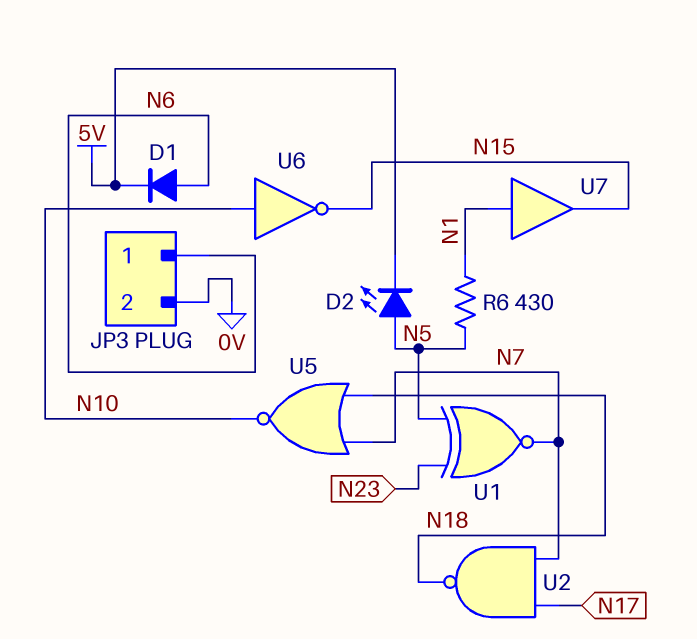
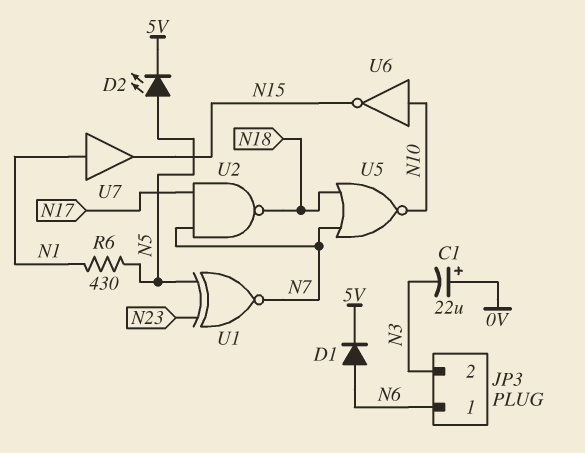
C1: none -> 22uF (plus 0V, minus N3)
JP3 pin 2: 0V -> N3

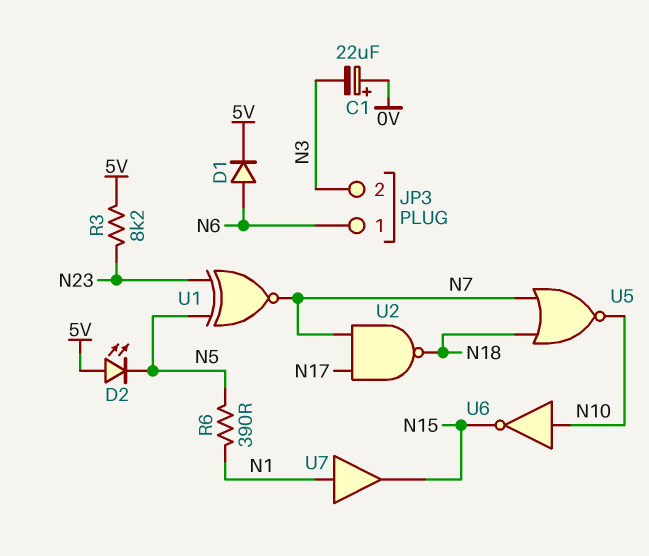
D2: LED (A N5, K 5V) -> LED (A 5V, K N5)
R3: none -> 8.2k (5V, N23)
R6: 430 (N1, N5) -> 390 (N1, N5)

